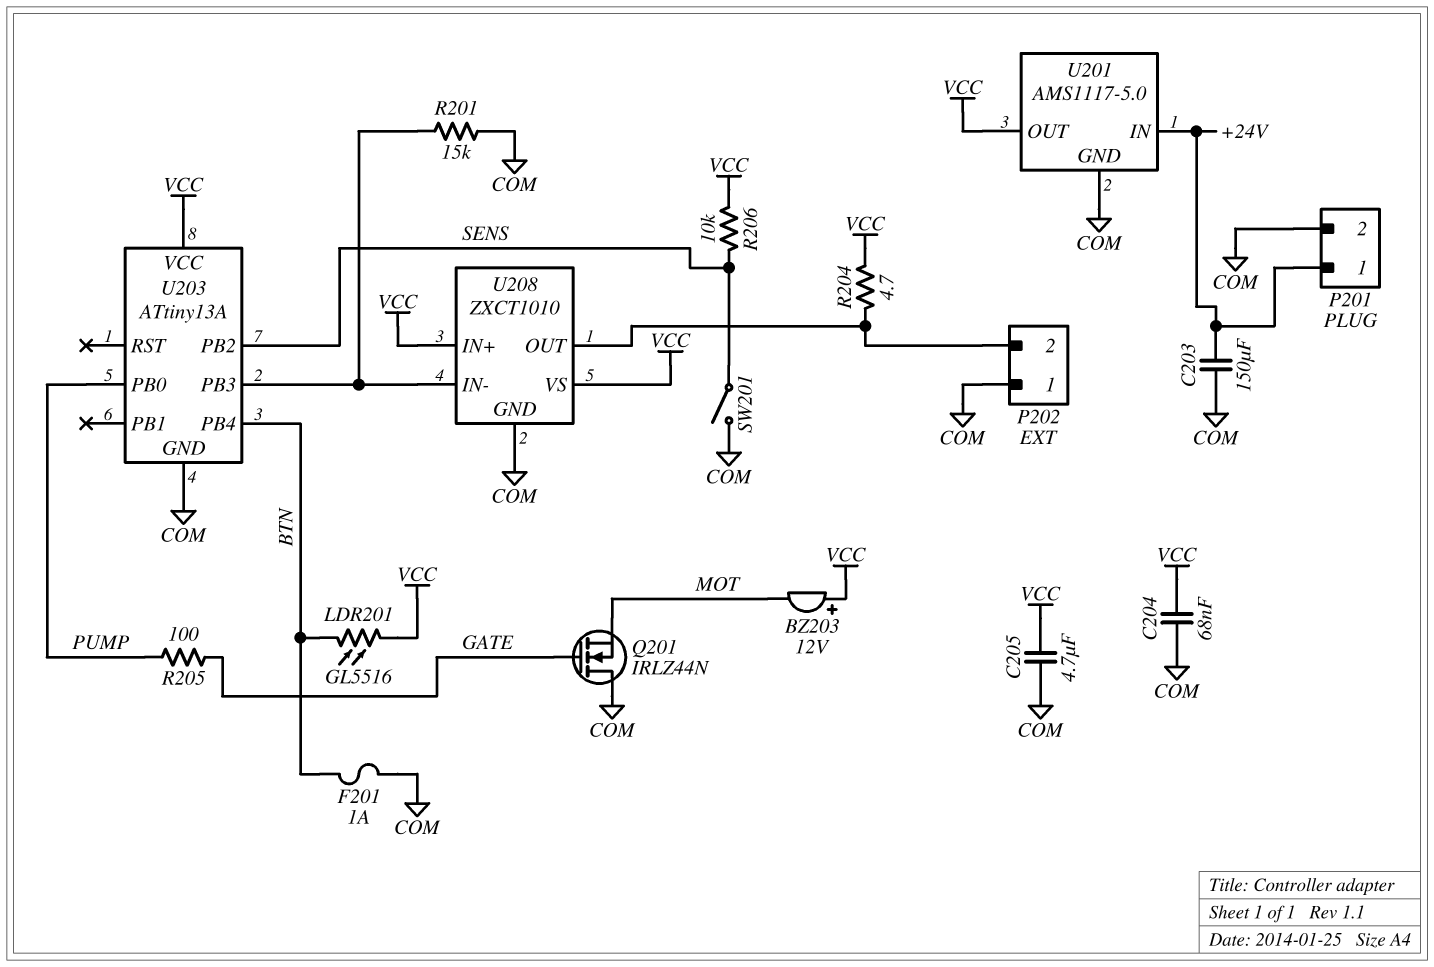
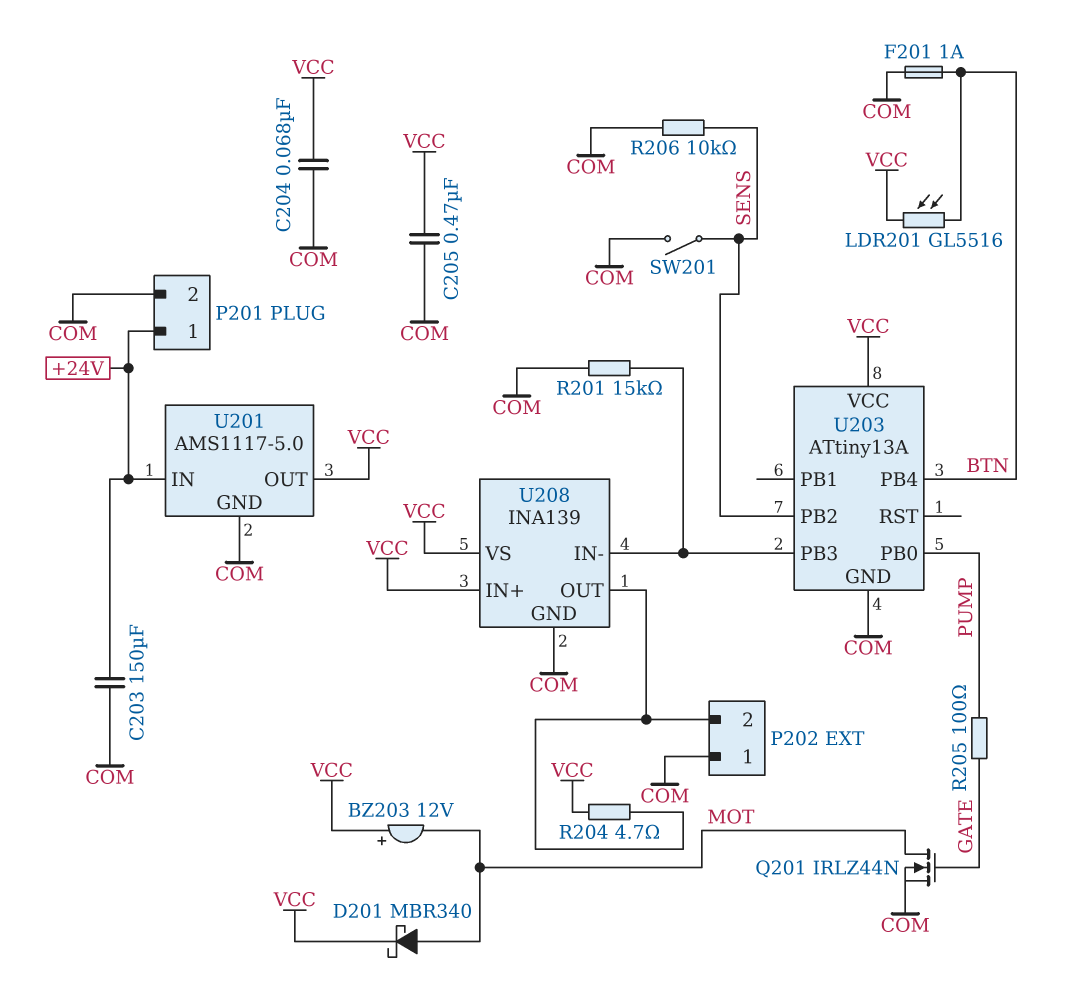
C205: 4.7uF (COM, VCC) -> 470nF (COM, VCC)
D201: none -> schottky MBR340 (A MOT, K VCC)
Q201: NMOS IRLZ44N (G GATE, D COM, S MOT) -> NMOS IRLZ44N (G GATE, D MOT, S COM)
R206: 10k (SENS, VCC) -> 10k (COM, SENS)
U208: ZXCT1010 -> INA139

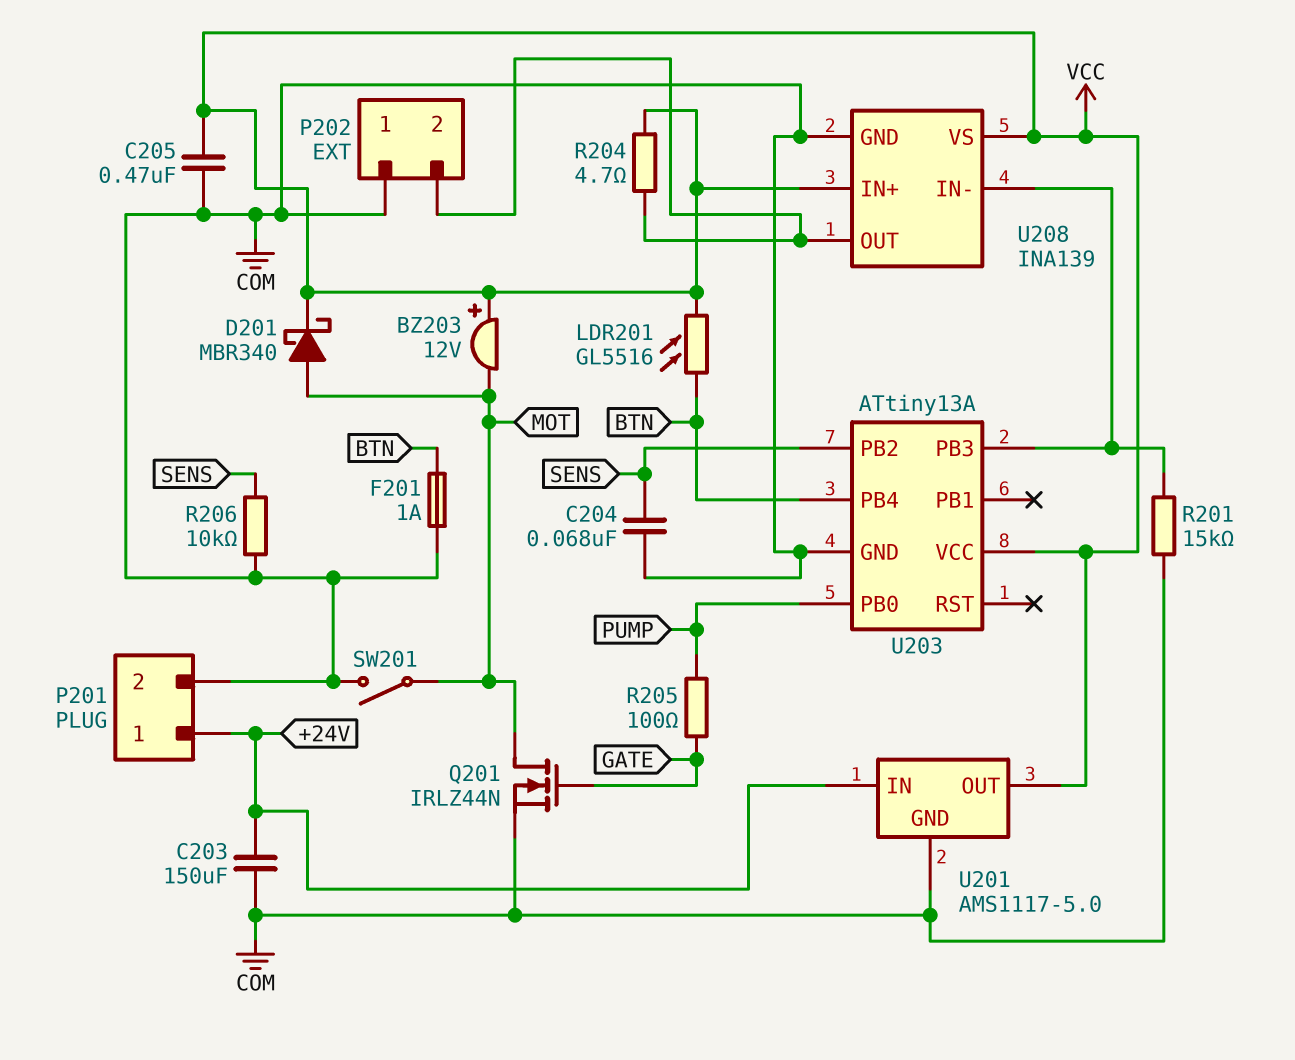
C204: 68nF (COM, VCC) -> 68nF (COM, SENS)
SW201: switch (COM, SENS) -> switch (COM, MOT)

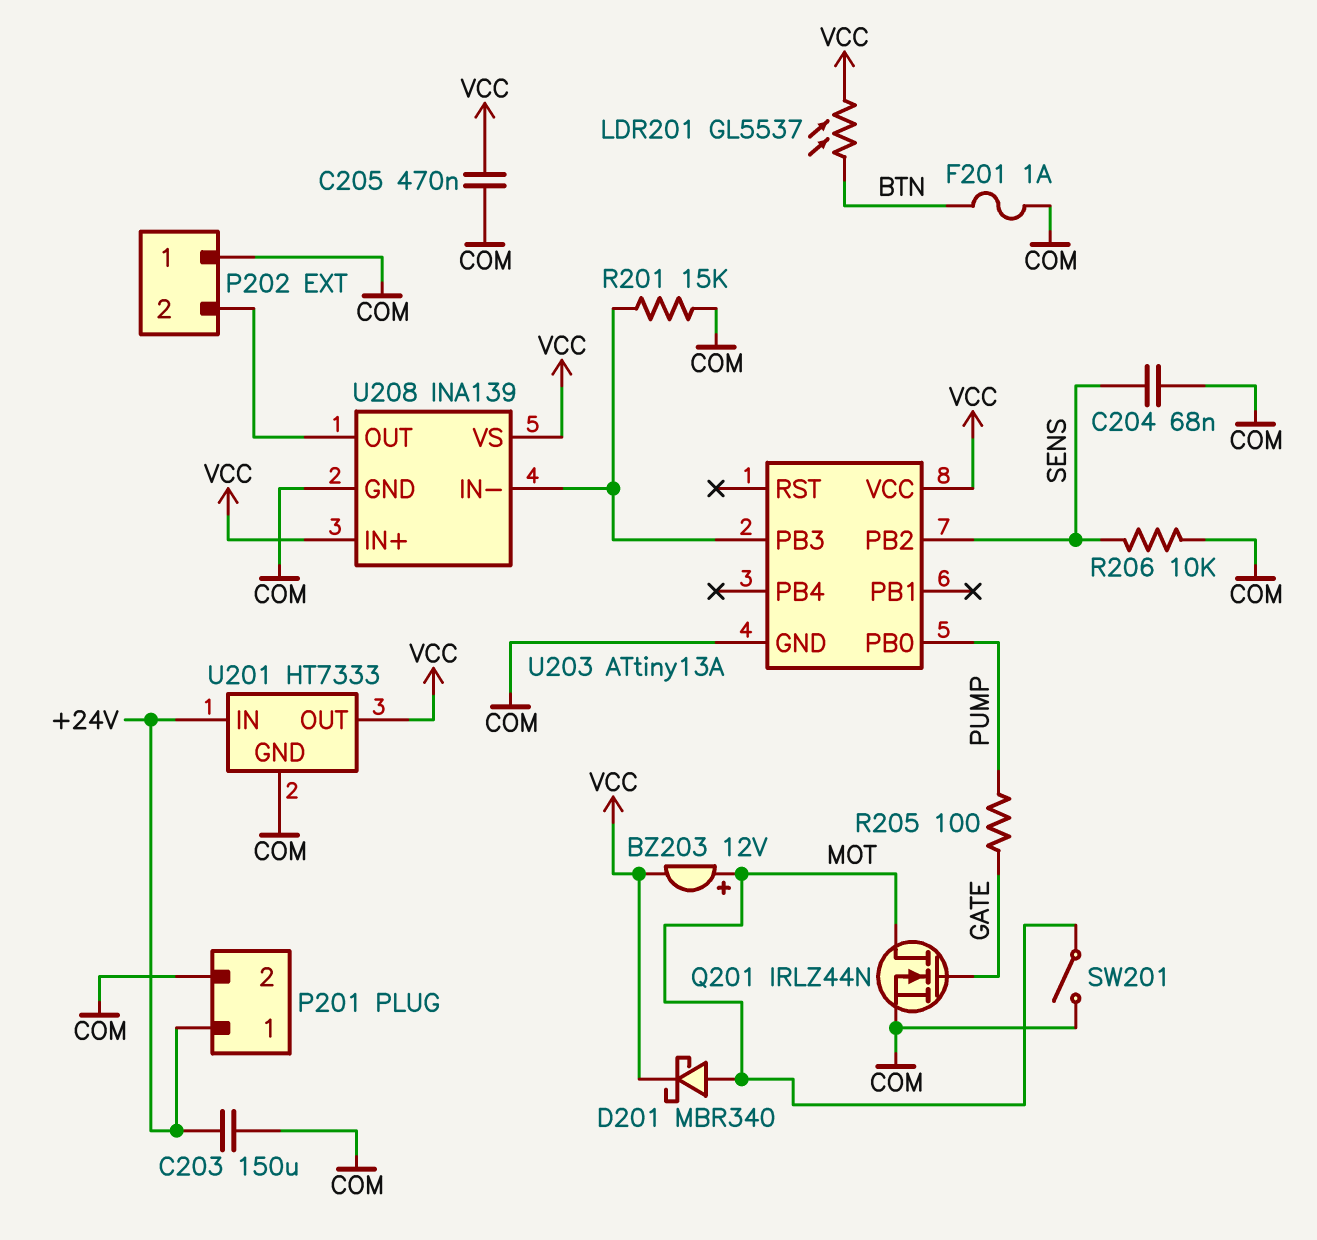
BZ203: buzzer 12V (plus VCC, minus MOT) -> buzzer 12V (plus MOT, minus VCC)
LDR201: GL5516 (BTN, VCC) -> GL5537 (BTN, VCC)
R204: 4.7 (P202/2, VCC) -> none
U201: AMS1117-5.0 -> HT7333
U203 pin PB4: BTN -> none

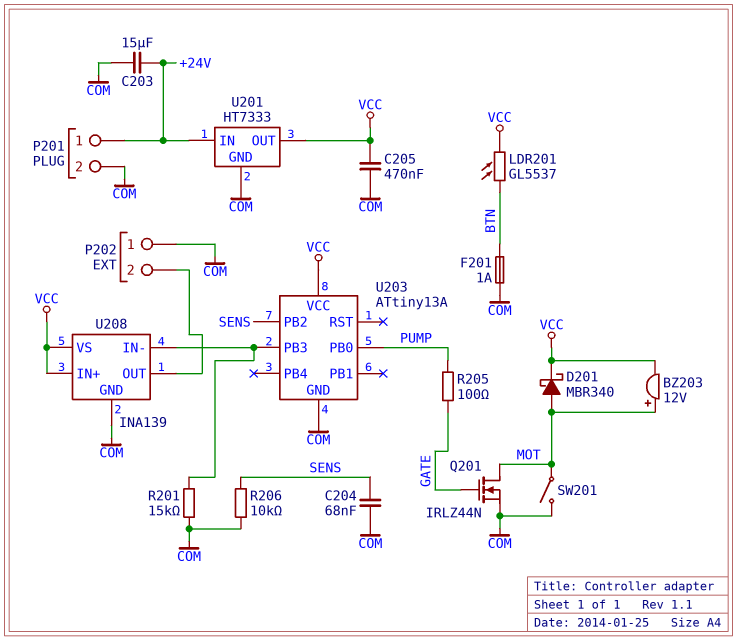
C203: 150uF (+24V, COM) -> 15uF (+24V, COM)

